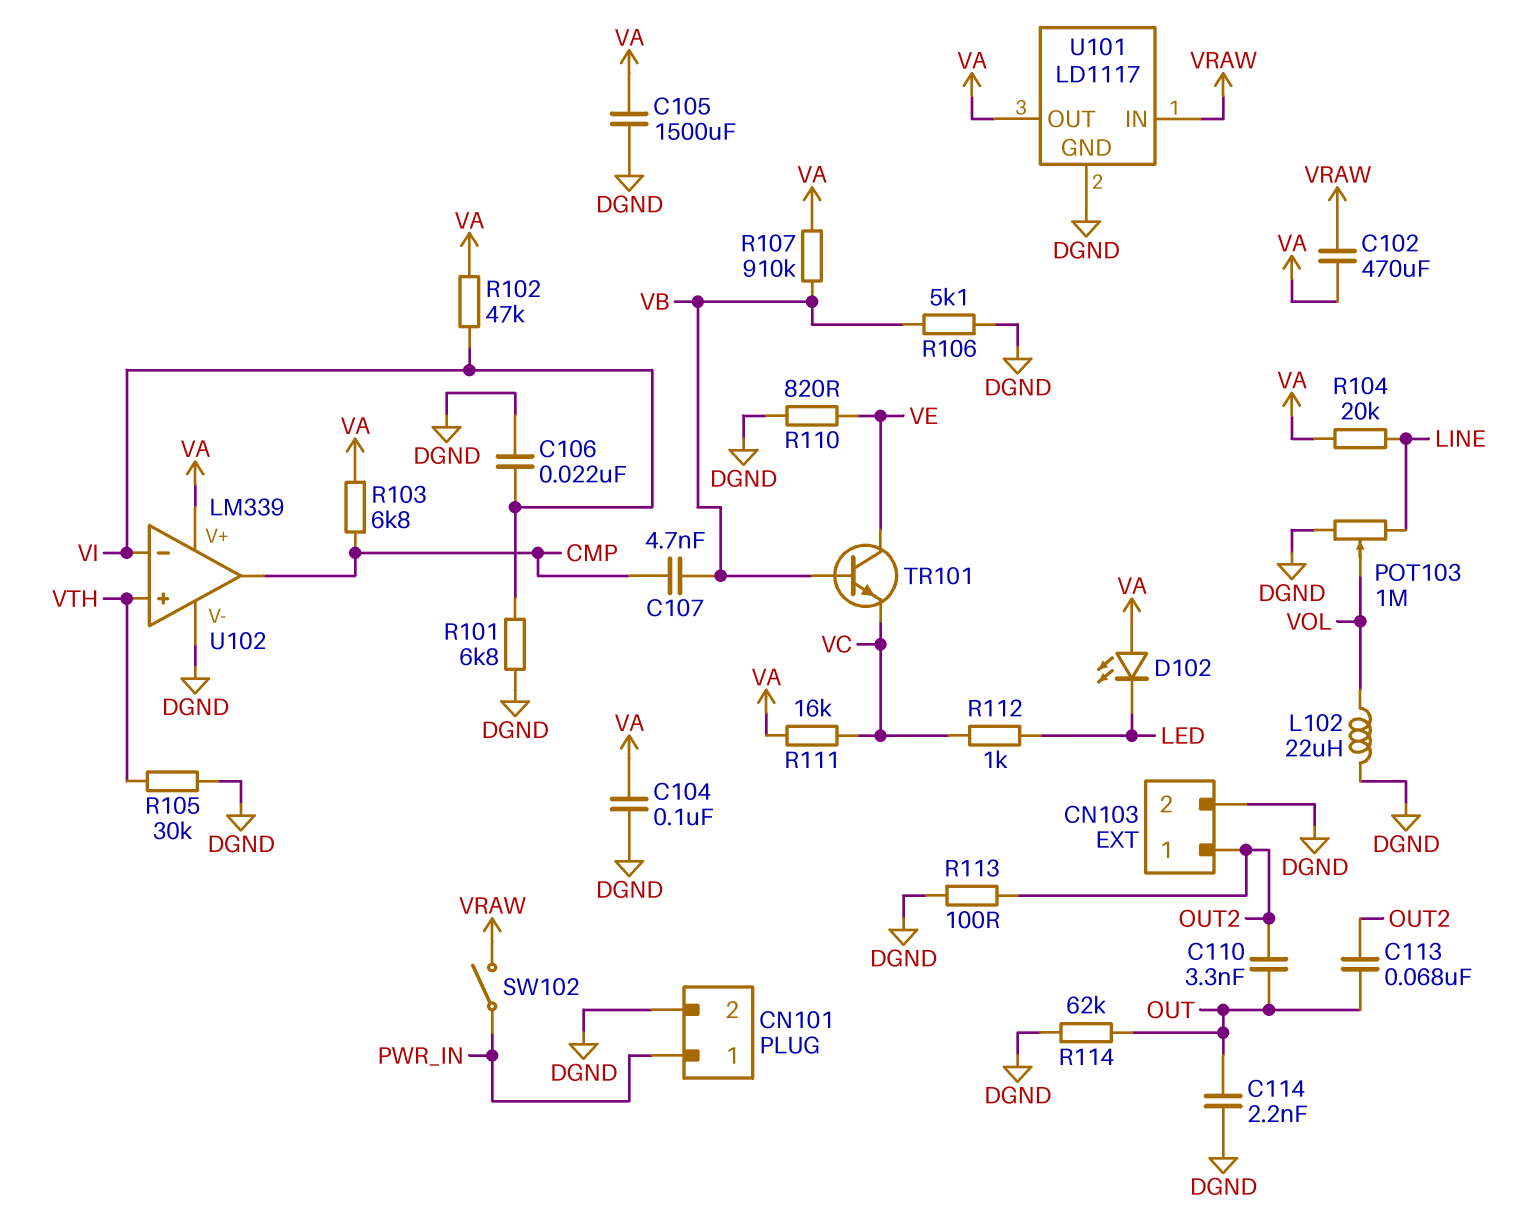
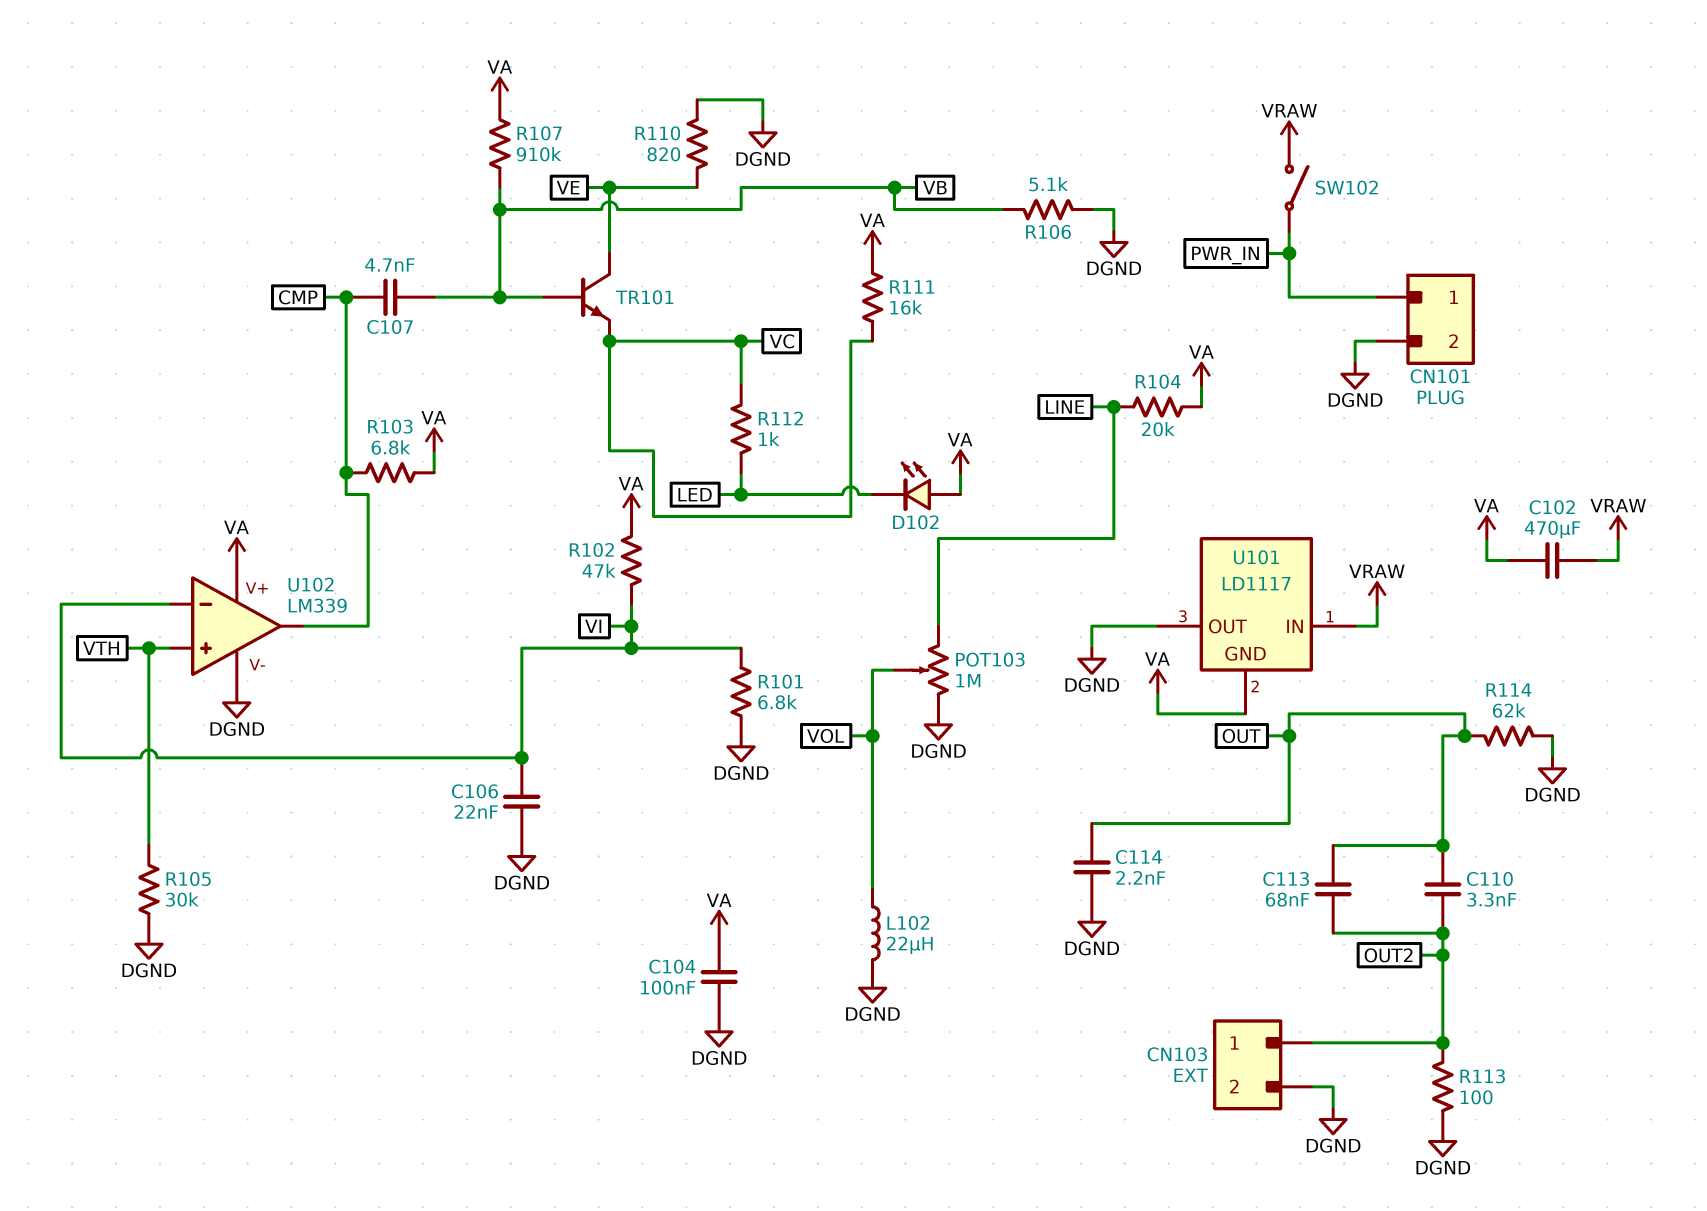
C105: 1500uF (DGND, VA) -> none
U101 pin GND: DGND -> VA
U101 pin OUT: VA -> DGND

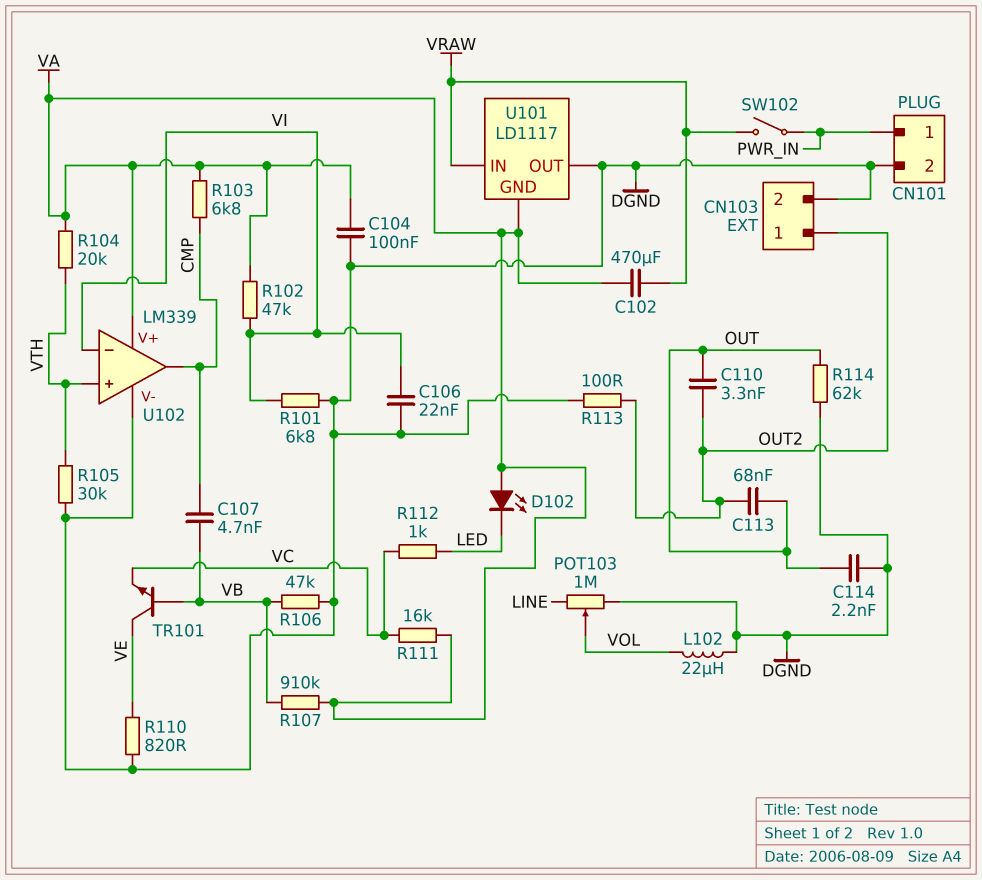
R104: 20k (LINE, VA) -> 20k (VA, VTH)
R106: 5.1k (DGND, VB) -> 47k (DGND, VB)

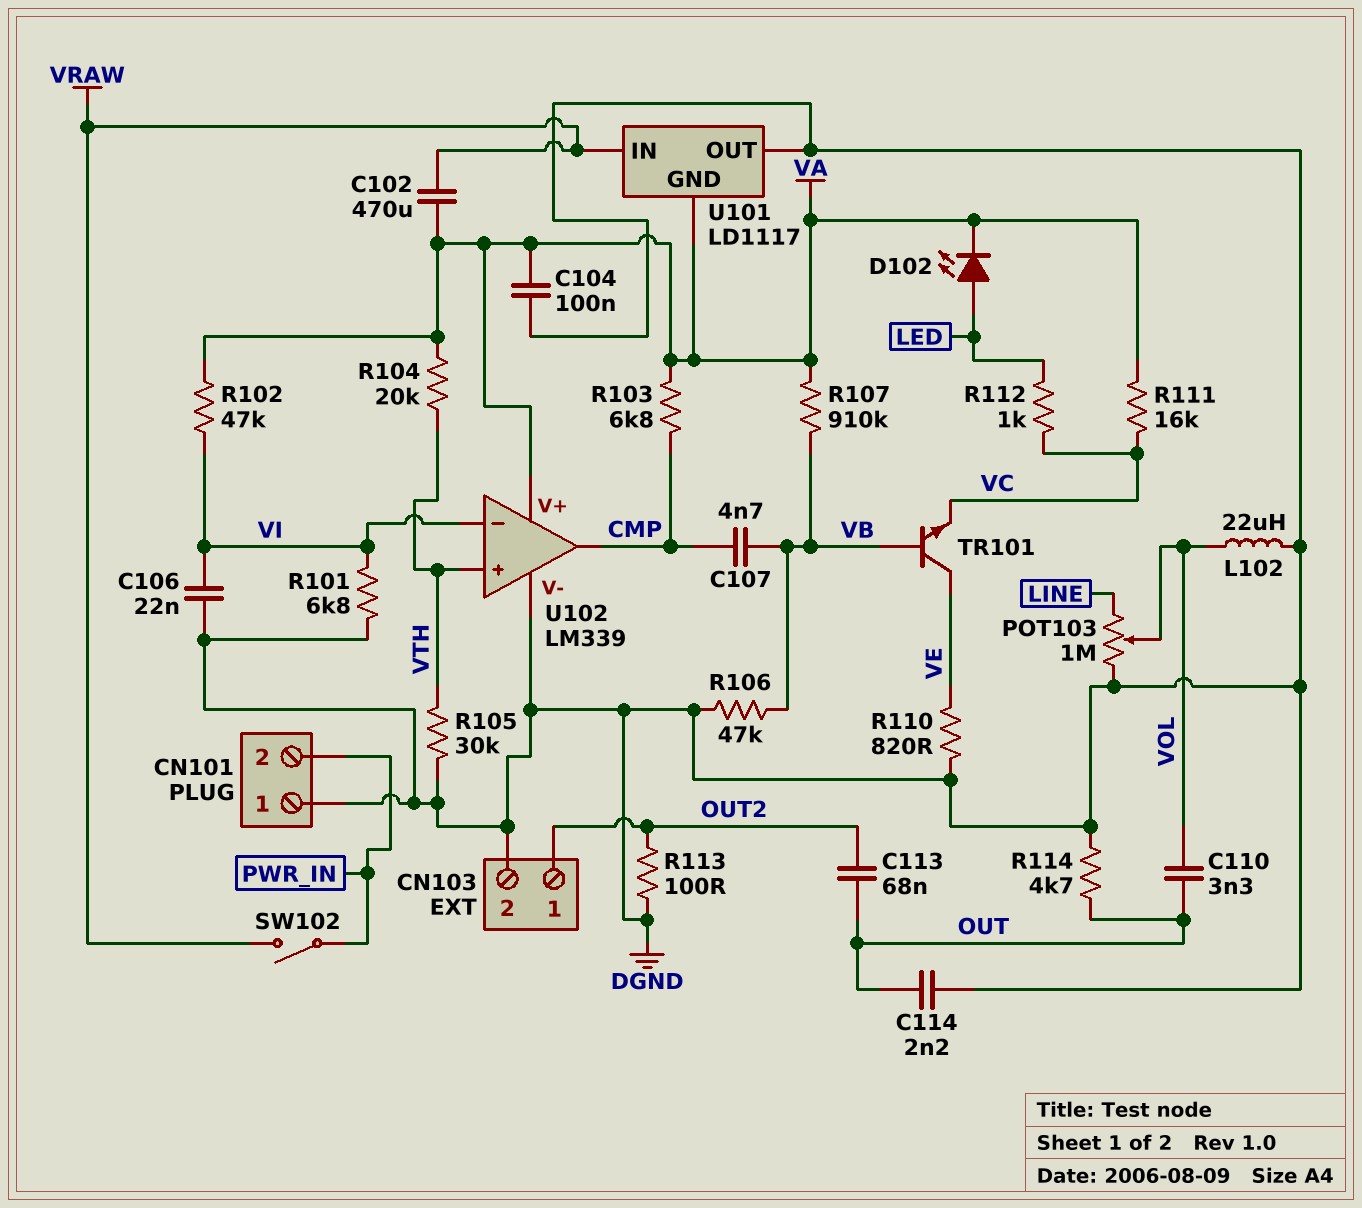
C110: 3.3nF (OUT, OUT2) -> 3.3nF (OUT, VOL)
CN101 pin 1: PWR_IN -> DGND
CN101 pin 2: DGND -> PWR_IN
D102: LED (A VA, K LED) -> LED (A LED, K VA)
R114: 62k (DGND, OUT) -> 4.7k (DGND, OUT)

